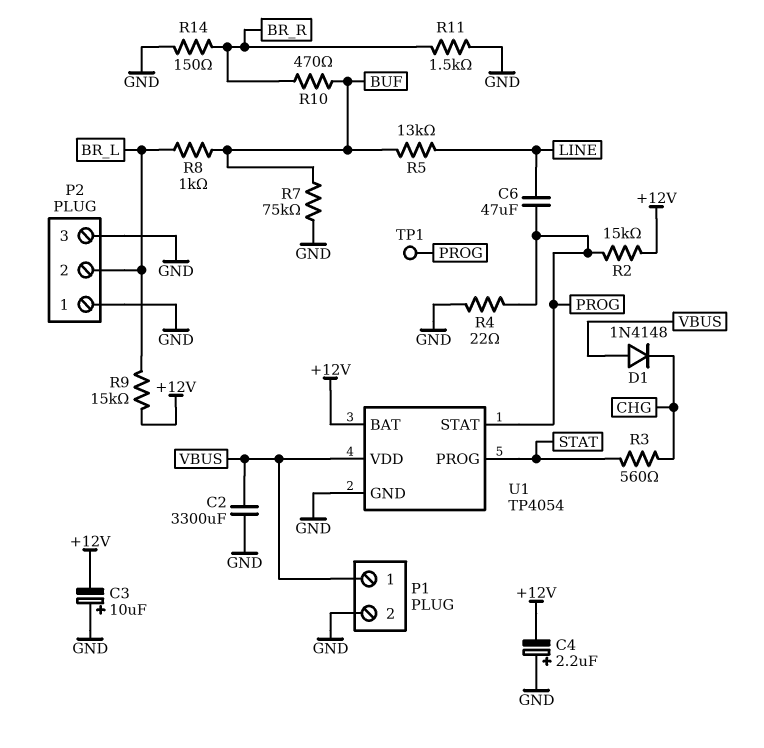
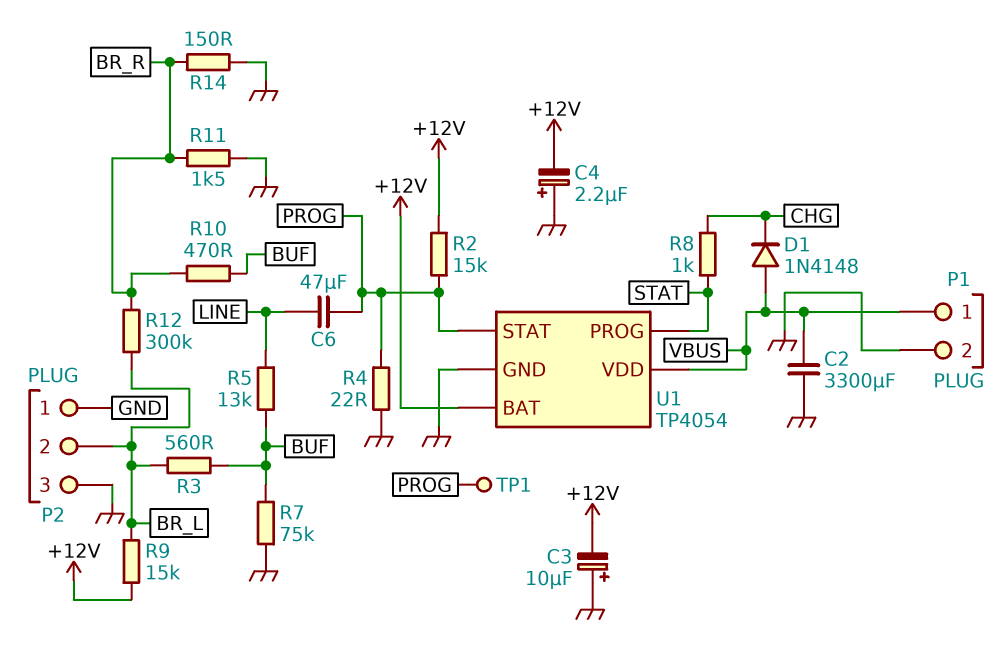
R3: 560 (CHG, STAT) -> 560 (BR_L, BUF)
R8: 1k (BR_L, BUF) -> 1k (CHG, STAT)
R12: none -> 300k (BR_L, BR_R)

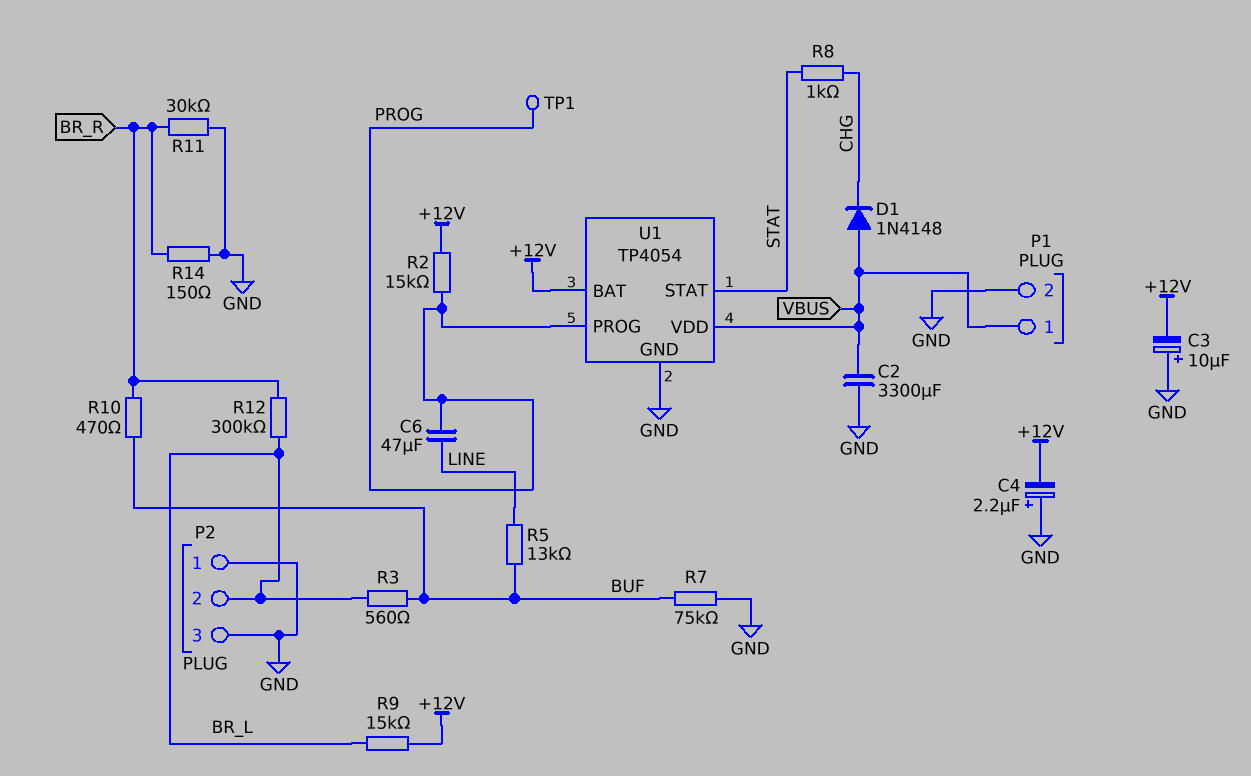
R4: 22 (GND, PROG) -> none
R11: 1.5k (BR_R, GND) -> 30k (BR_R, GND)
U1 pin PROG: STAT -> PROG
U1 pin STAT: PROG -> STAT

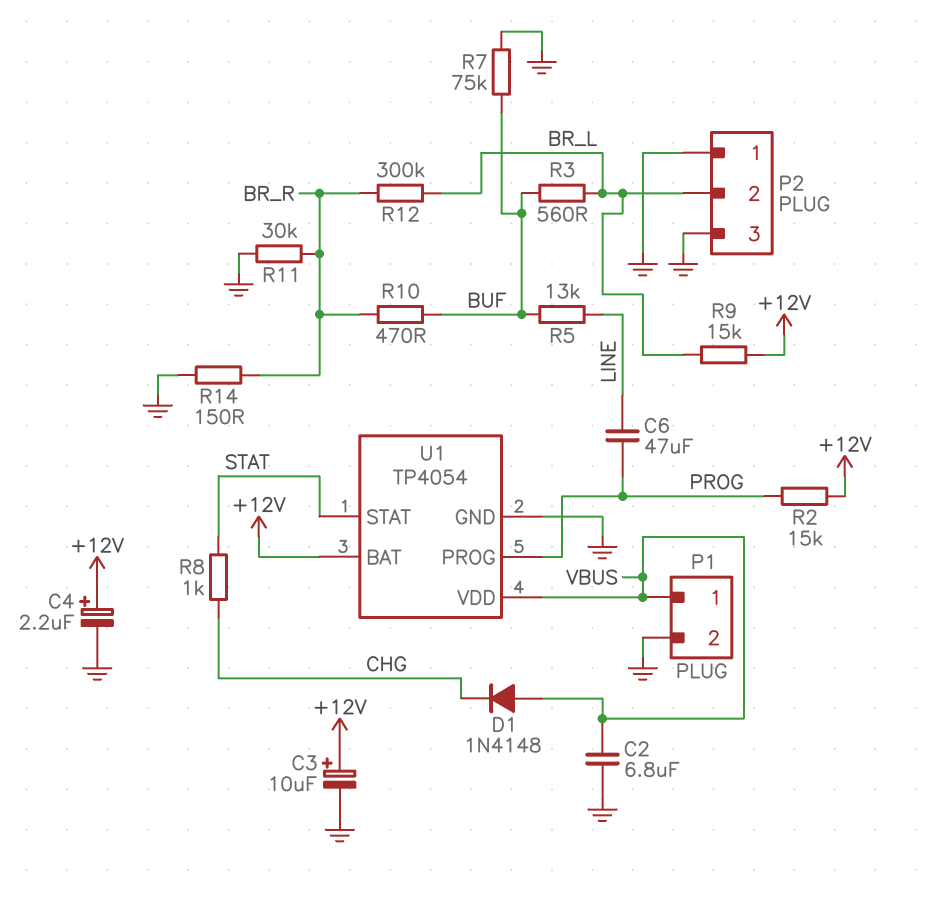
C2: 3300uF (GND, VBUS) -> 6.8uF (GND, VBUS)
C3: 10uF (plus GND, minus +12V) -> 10uF (plus +12V, minus GND)
C4: 2.2uF (plus GND, minus +12V) -> 2.2uF (plus +12V, minus GND)
TP1: test point (PROG) -> none

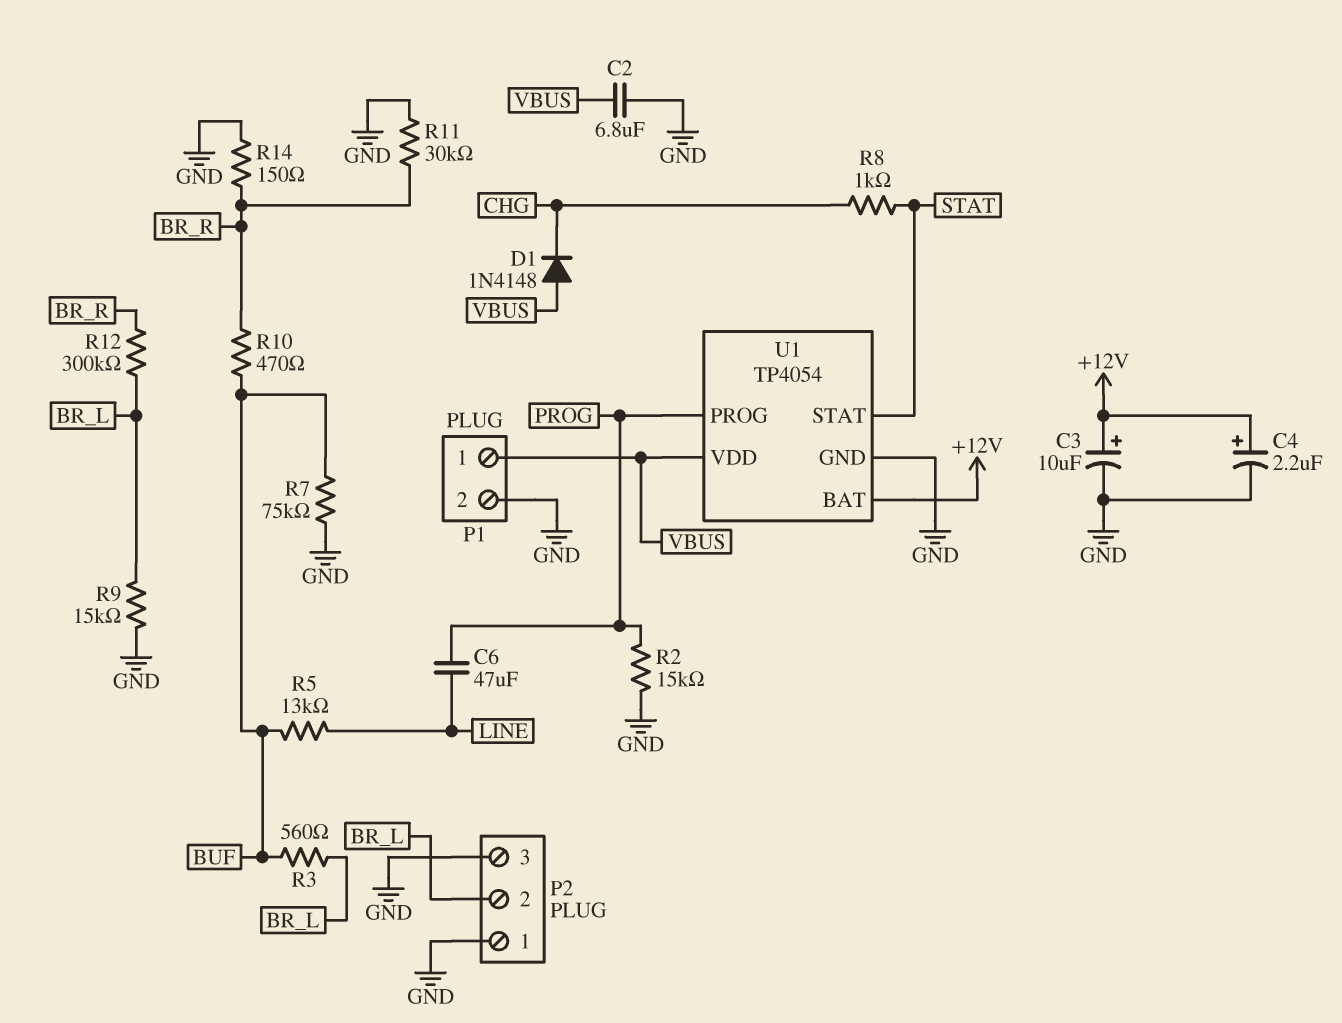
R2: 15k (+12V, PROG) -> 15k (GND, PROG)
R9: 15k (+12V, BR_L) -> 15k (BR_L, GND)

